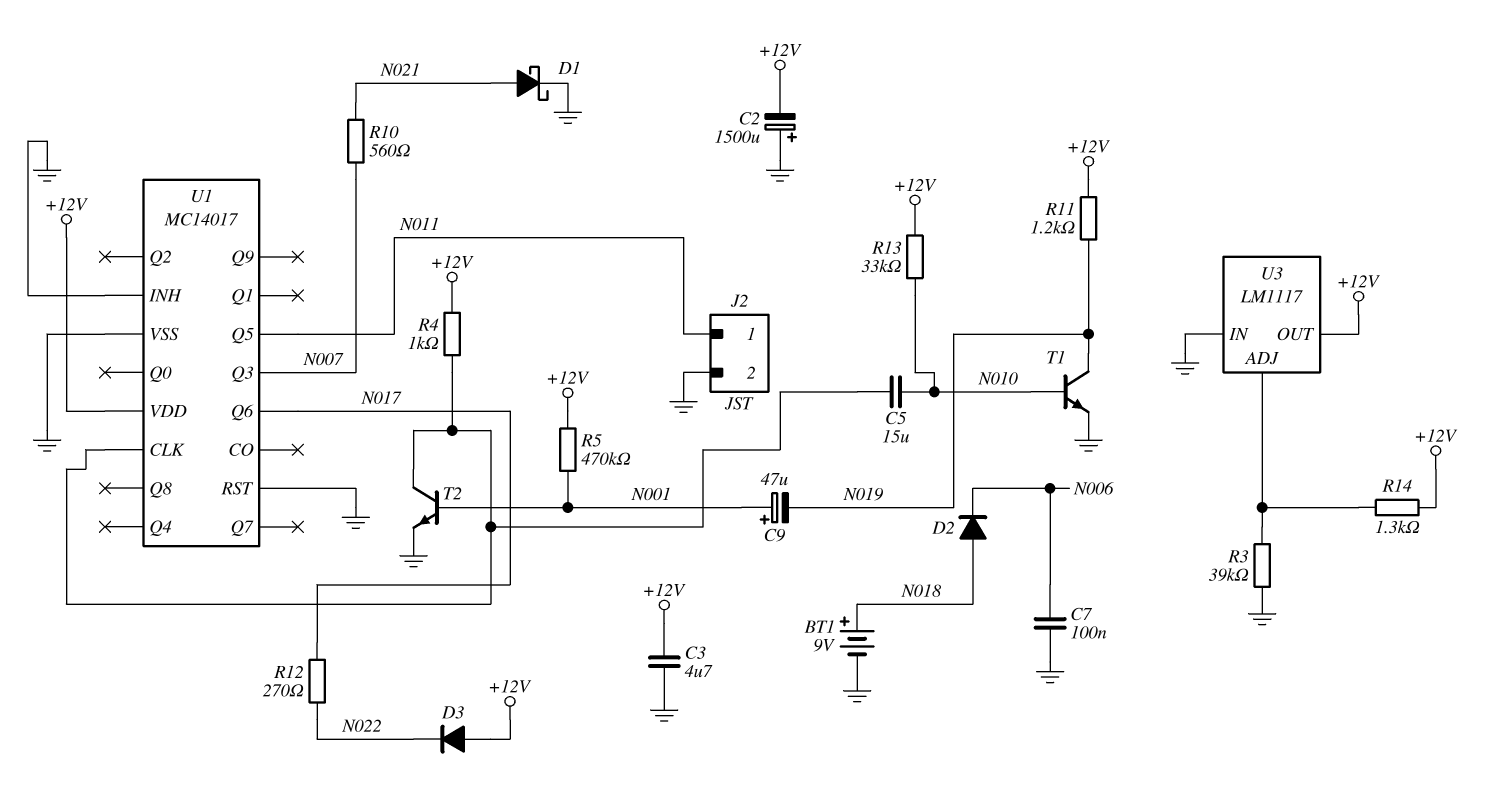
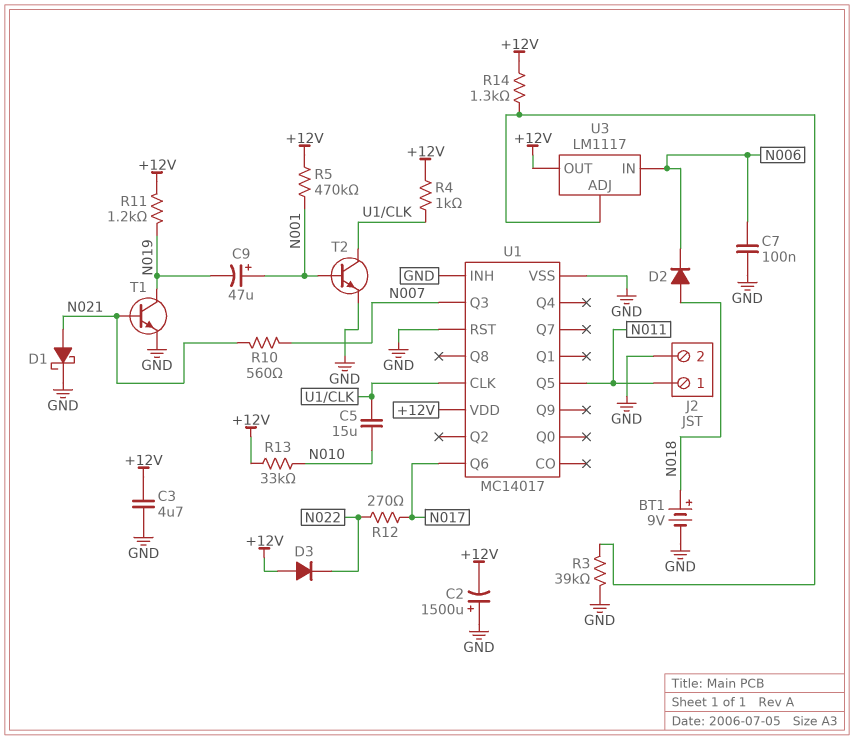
T1: NPN (B N010, C N019, E GND) -> NPN (B N021, C N019, E GND)
U3 pin IN: GND -> N006

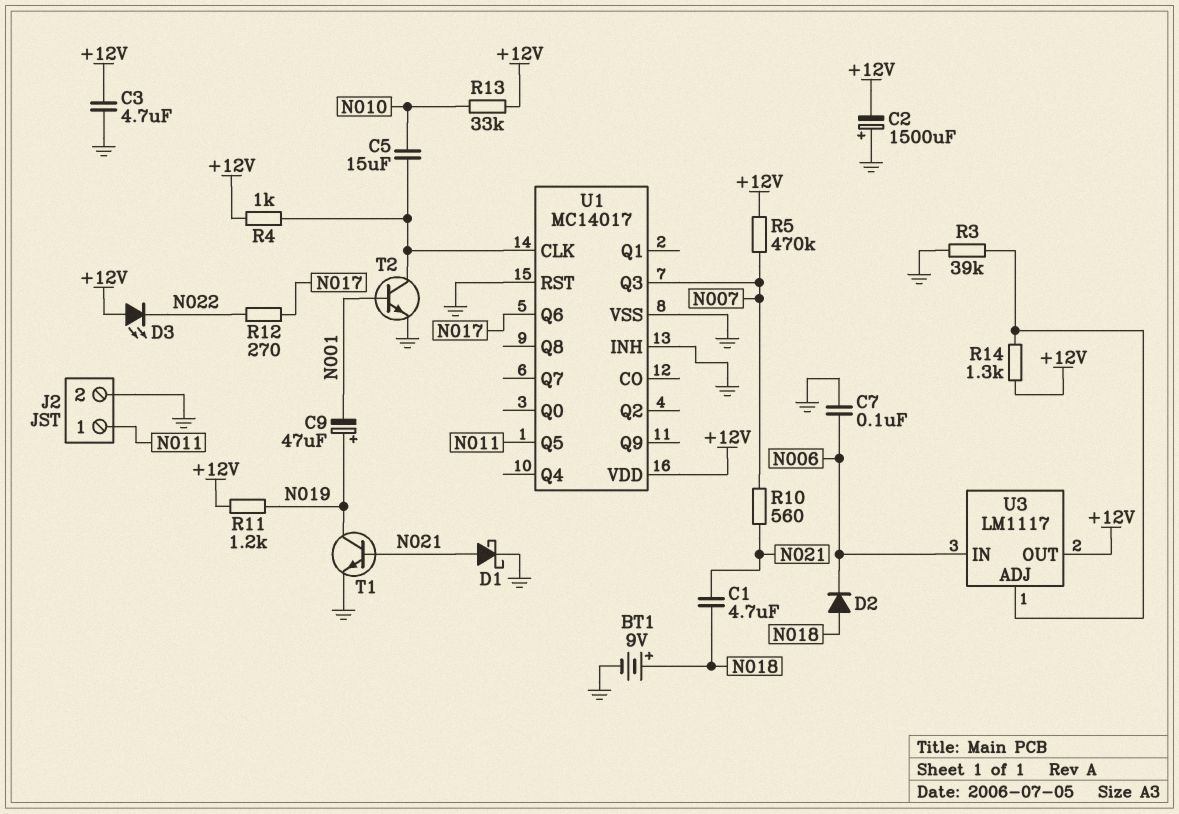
C1: none -> 4.7uF (N018, N021)
C9: 47uF (plus N001, minus N019) -> 47uF (plus N019, minus N001)
D3: diode (A +12V, K N022) -> LED (A +12V, K N022)
R5: 470k (+12V, N001) -> 470k (+12V, N007)

